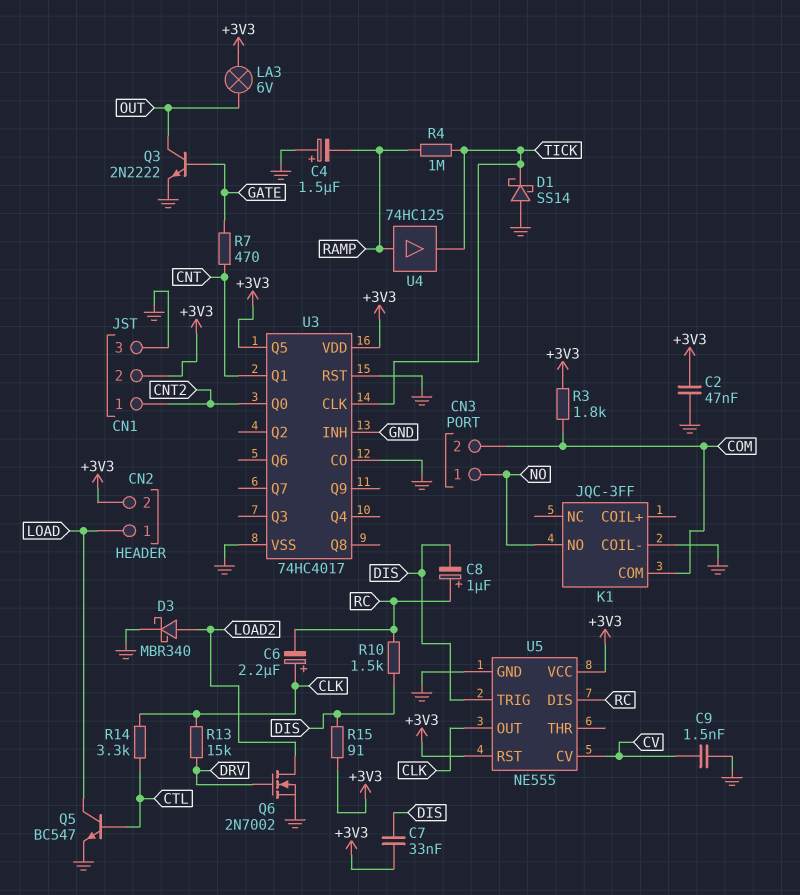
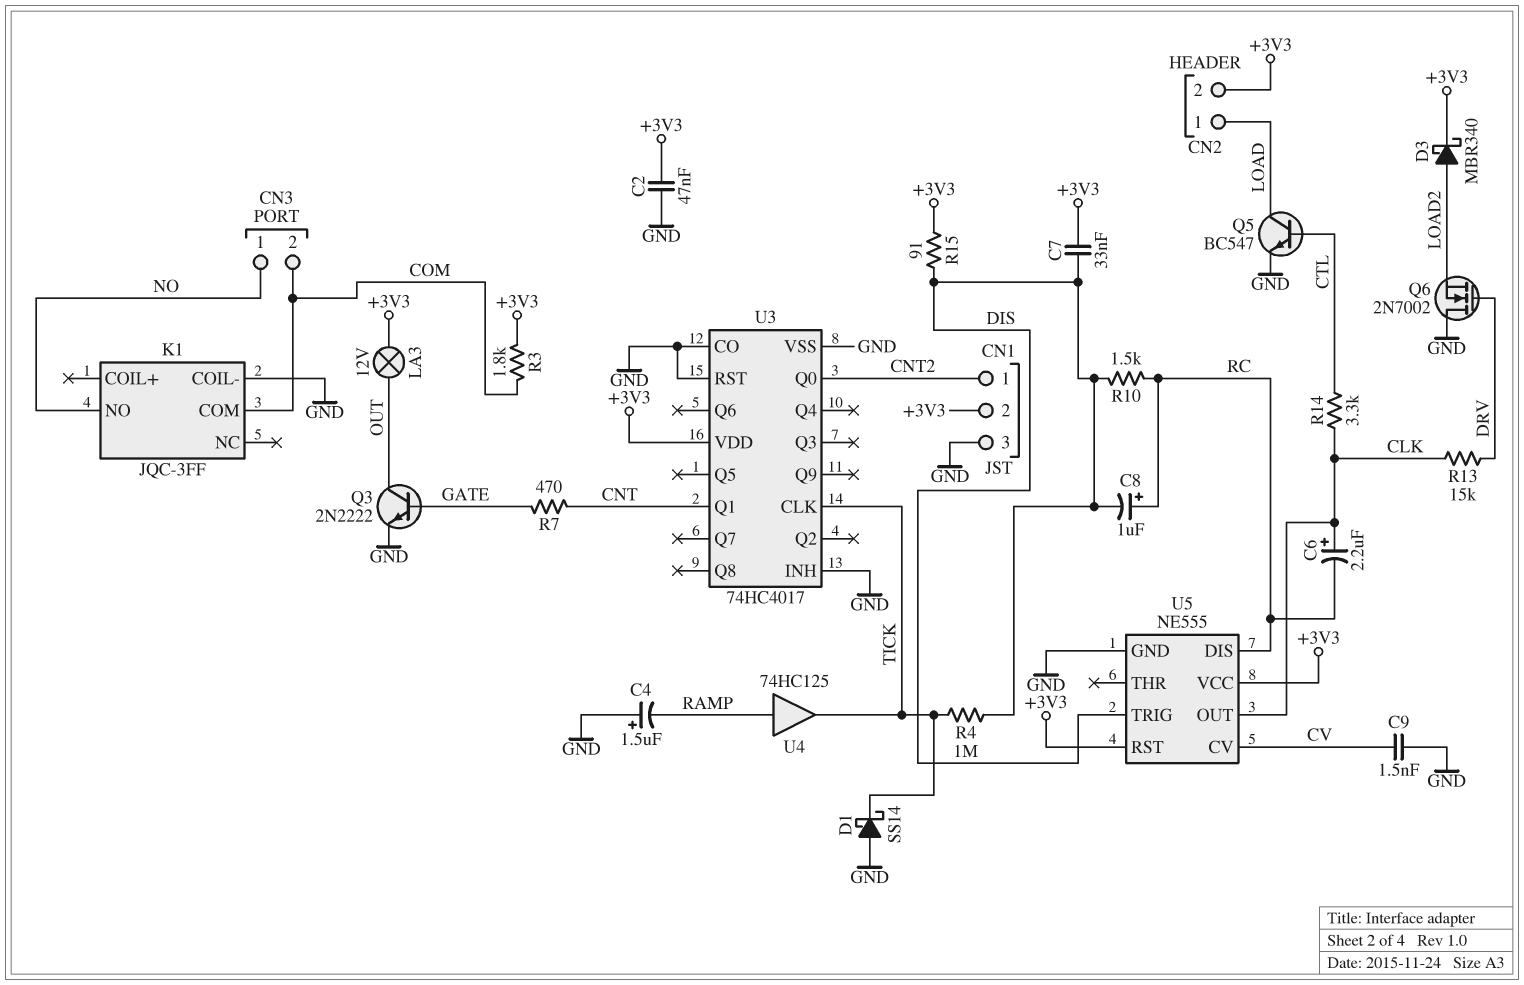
D3: schottky MBR340 (A LOAD2, K GND) -> schottky MBR340 (A LOAD2, K +3V3)
LA3: lamp 6V (+3V3, OUT) -> lamp 12V (+3V3, OUT)
Q6: NMOS 2N7002 (G DRV, D LOAD2, S GND) -> NMOS 2N7002 (G DRV, D GND, S LOAD2)
R4: 1M (RAMP, TICK) -> 1M (DIS, TICK)
U3 pin Q5: +3V3 -> none

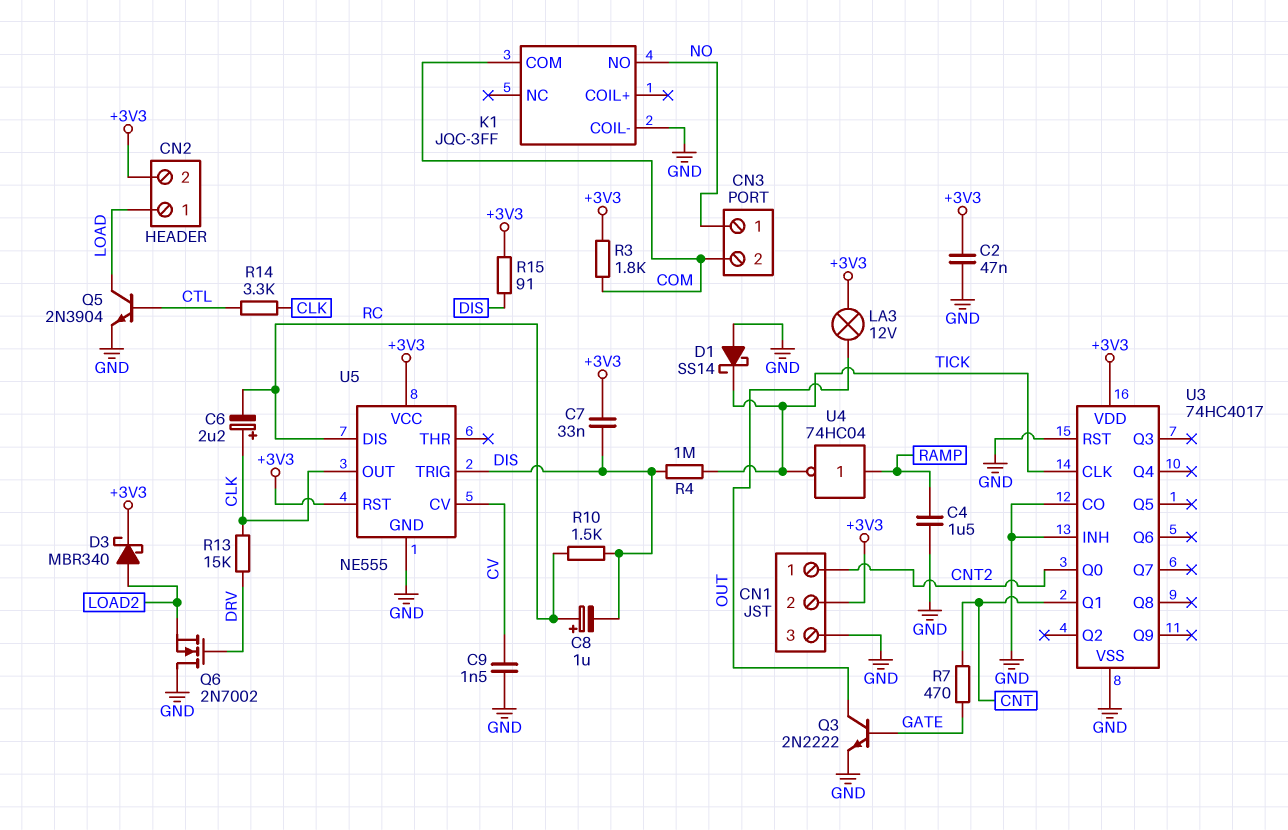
C4: 1.5uF (plus GND, minus RAMP) -> 1.5uF (GND, RAMP)
Q5: NPN BC547 (B CTL, C LOAD, E GND) -> NPN 2N3904 (B CTL, C LOAD, E GND)
U4: buffer 74HC125 (in RAMP, out TICK) -> NOT 74HC04 (in RAMP, out TICK)

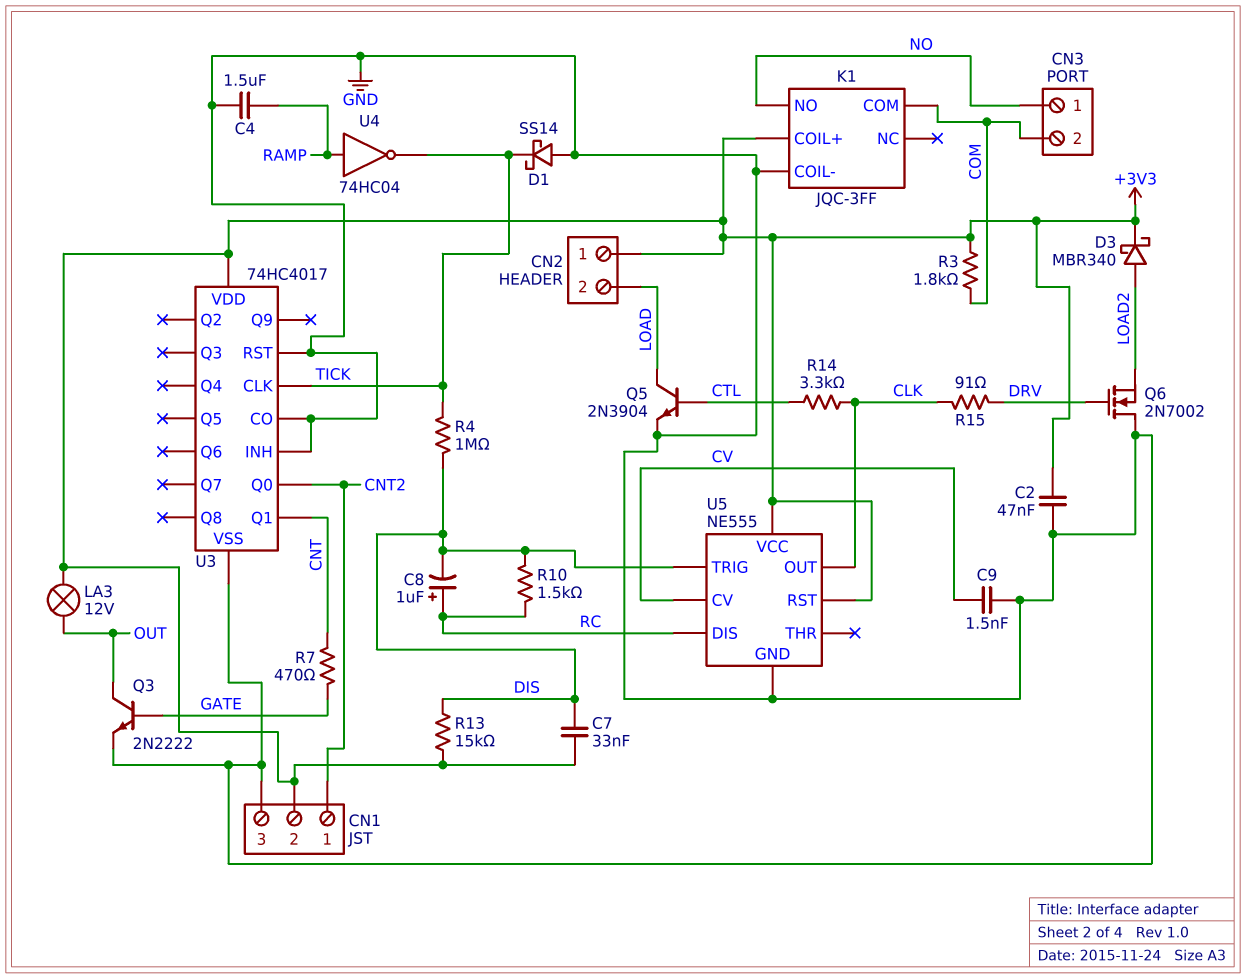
C6: 2.2uF (plus CLK, minus RC) -> none
CN2 pin 1: LOAD -> +3V3
CN2 pin 2: +3V3 -> LOAD
K1 pin COIL+: none -> +3V3
R13: 15k (CLK, DRV) -> 15k (+3V3, DIS)
R15: 91 (+3V3, DIS) -> 91 (CLK, DRV)

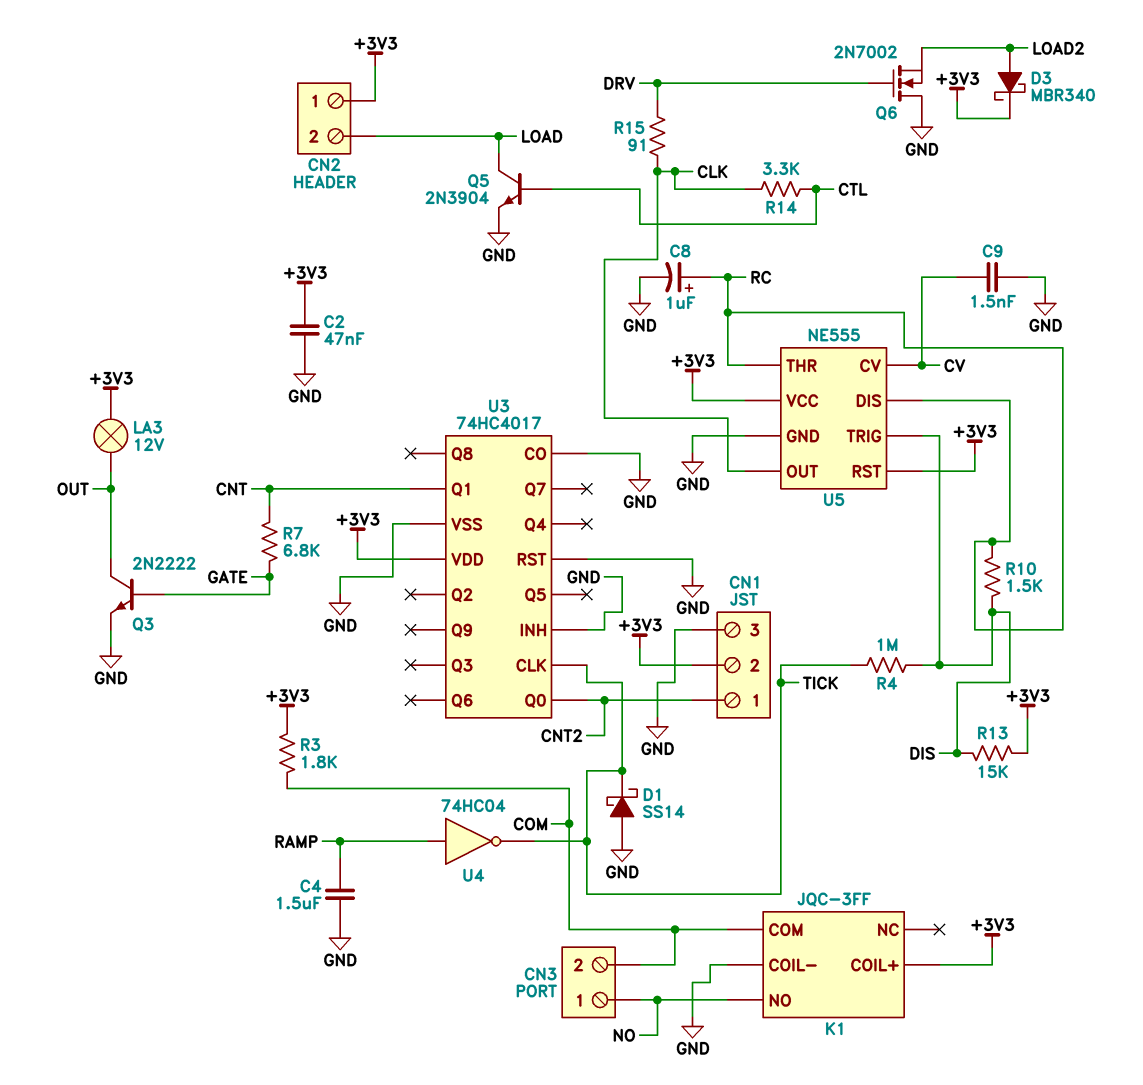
C7: 33nF (+3V3, DIS) -> none
C8: 1uF (plus RC, minus DIS) -> 1uF (plus RC, minus GND)
R7: 470 (CNT, GATE) -> 6.8k (CNT, GATE)
U5 pin THR: none -> RC

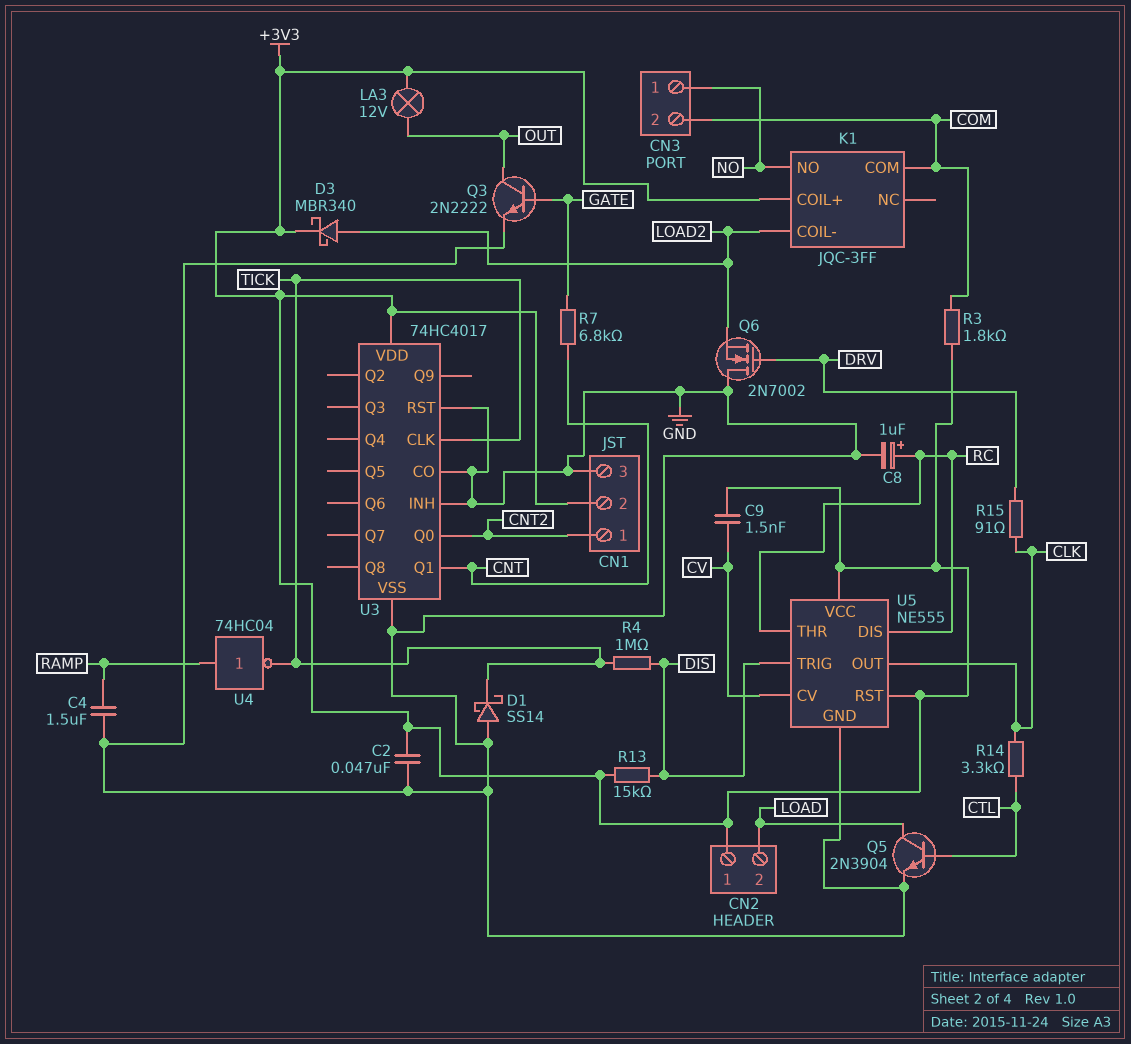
C9: 1.5nF (CV, GND) -> 1.5nF (+3V3, CV)
K1 pin COIL-: GND -> LOAD2
R10: 1.5k (DIS, RC) -> none

